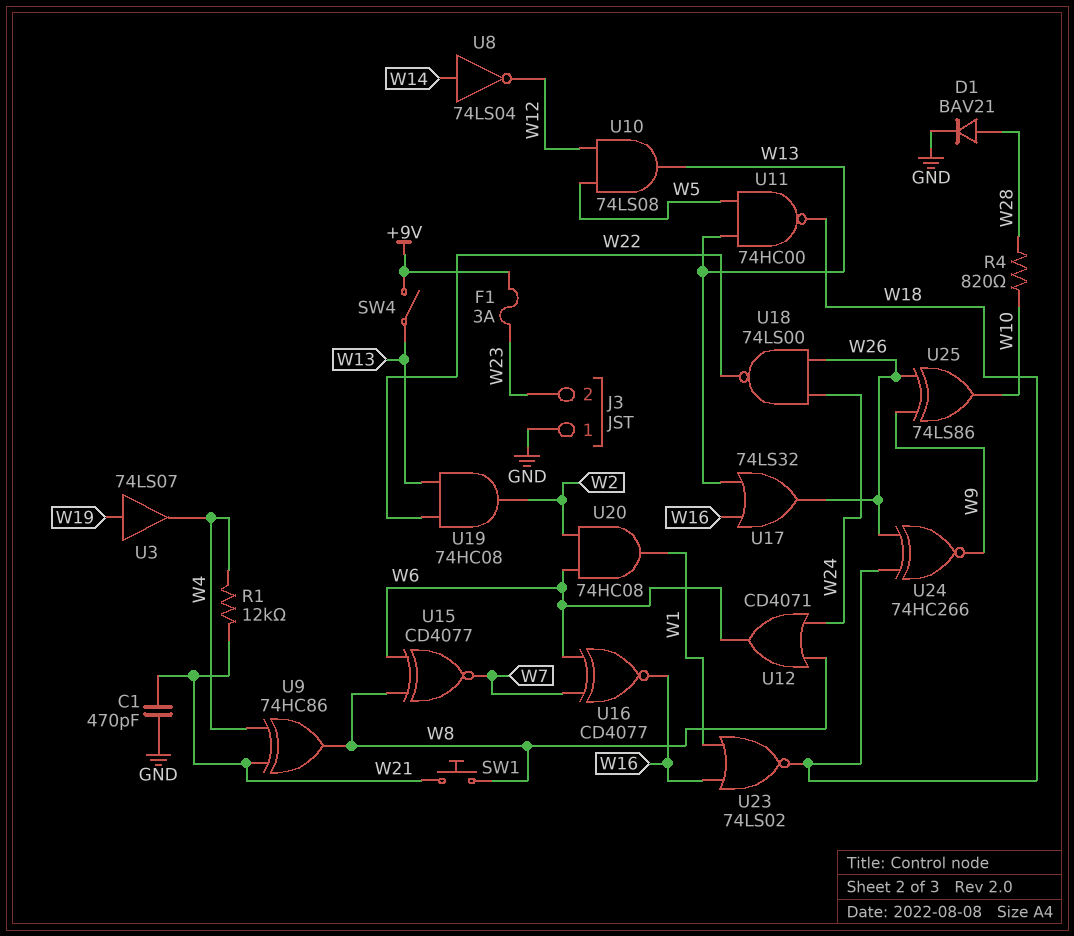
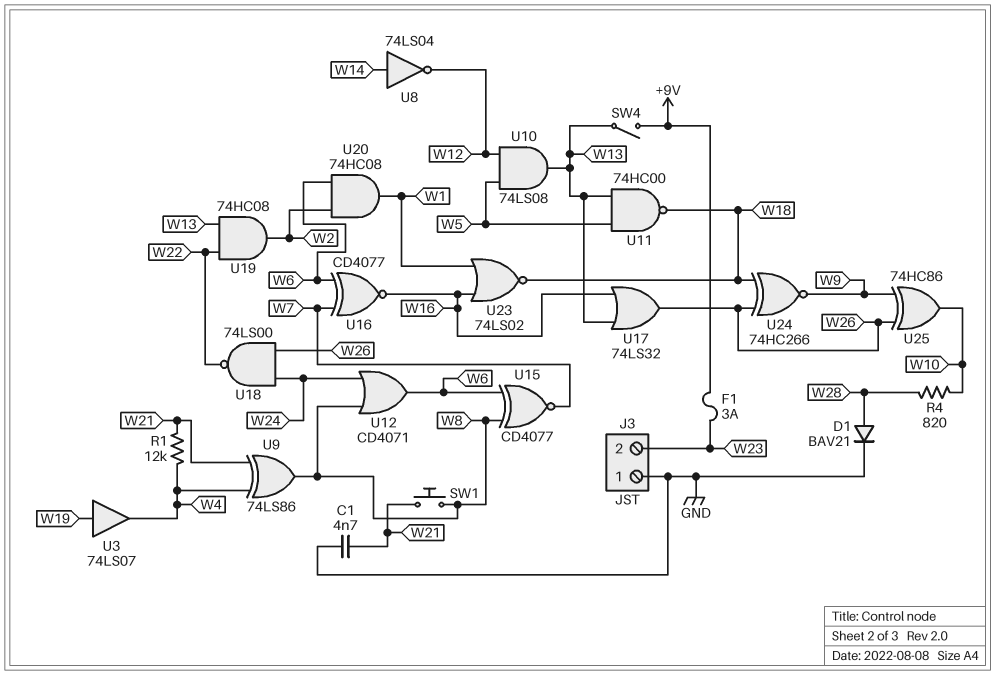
C1: 470pF (GND, W21) -> 4.7nF (GND, W21)
U9: XOR 74HC86 (in W4, in W21, out W8) -> XOR 74LS86 (in W4, in W21, out W8)
U25: XOR 74LS86 (in W9, in W26, out W10) -> XOR 74HC86 (in W9, in W26, out W10)

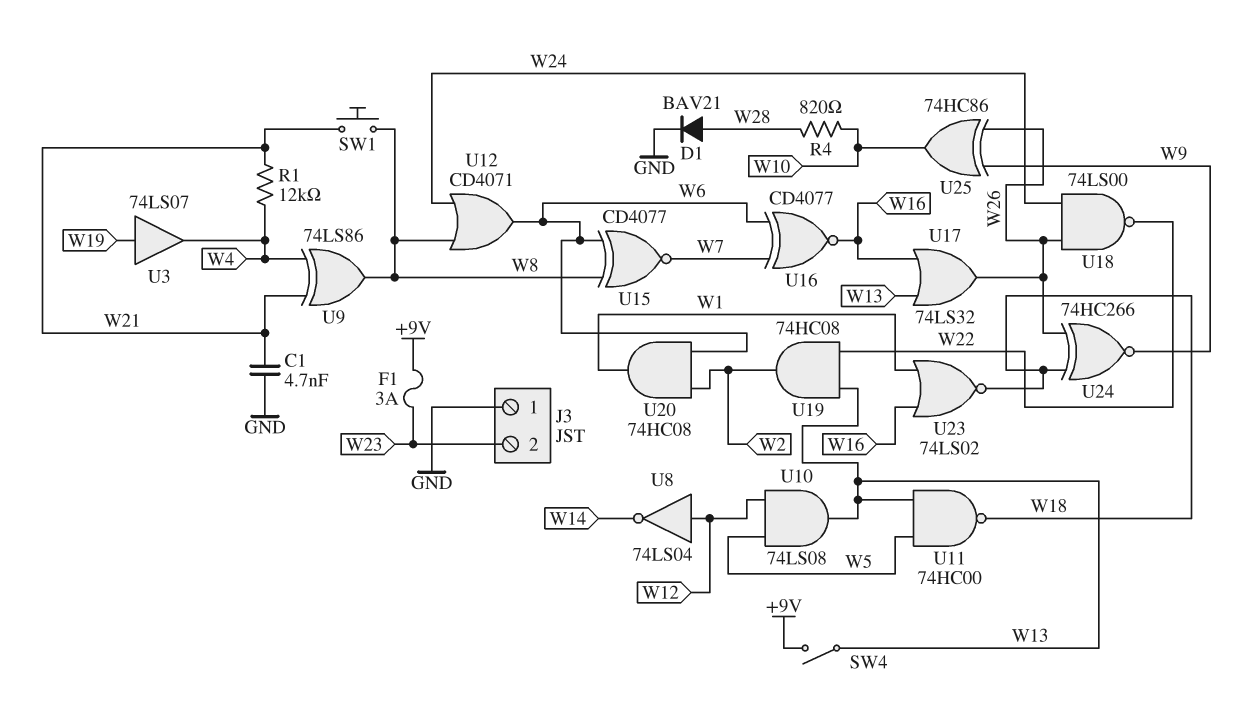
U8: NOT 74LS04 (in W14, out W12) -> NOT 74LS04 (in W12, out W14)

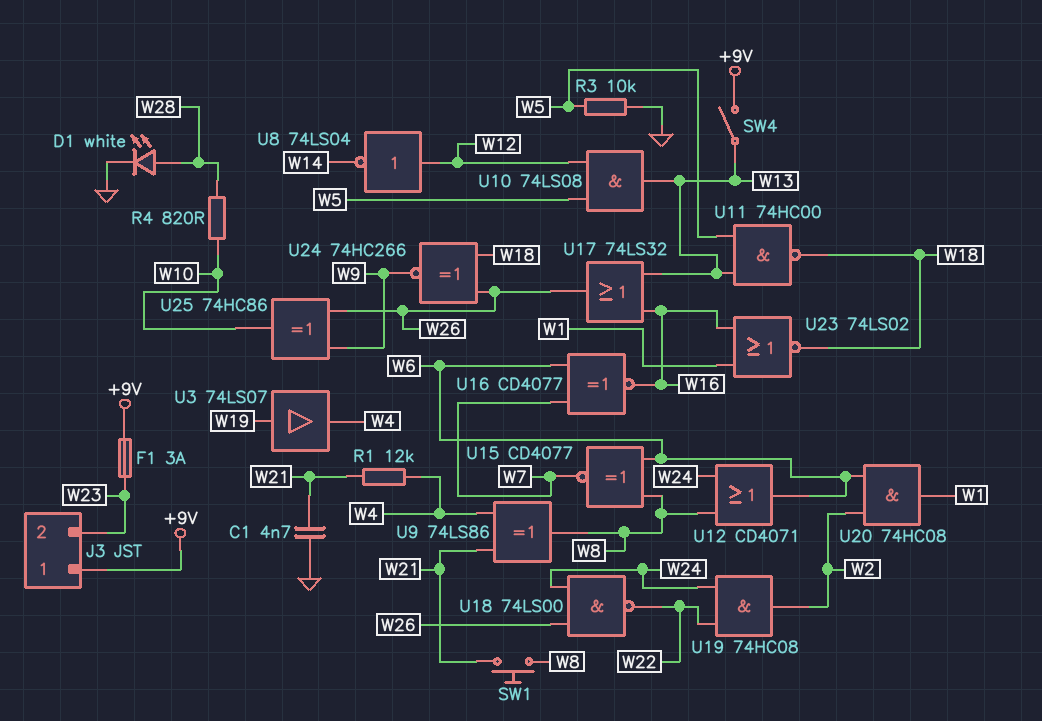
D1: diode BAV21 (A W28, K GND) -> LED white (A W28, K GND)
J3 pin 1: GND -> +9V
R3: none -> 10k (GND, W5)
U19: AND 74HC08 (in W13, in W22, out W2) -> AND 74HC08 (in W22, in W24, out W2)

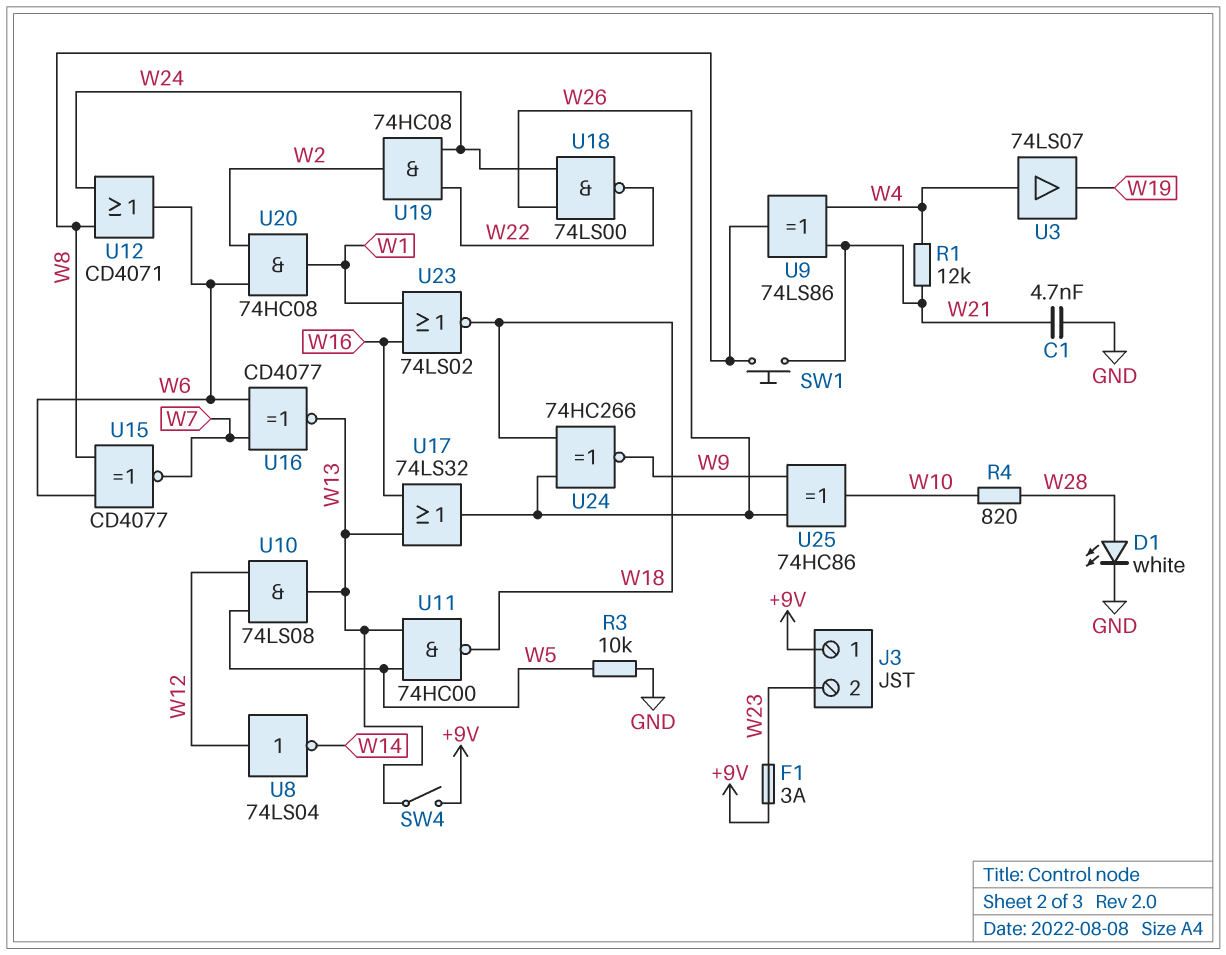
U3: buffer 74LS07 (in W19, out W4) -> buffer 74LS07 (in W4, out W19)
U16: XNOR CD4077 (in W6, in W7, out W16) -> XNOR CD4077 (in W6, in W7, out W13)

